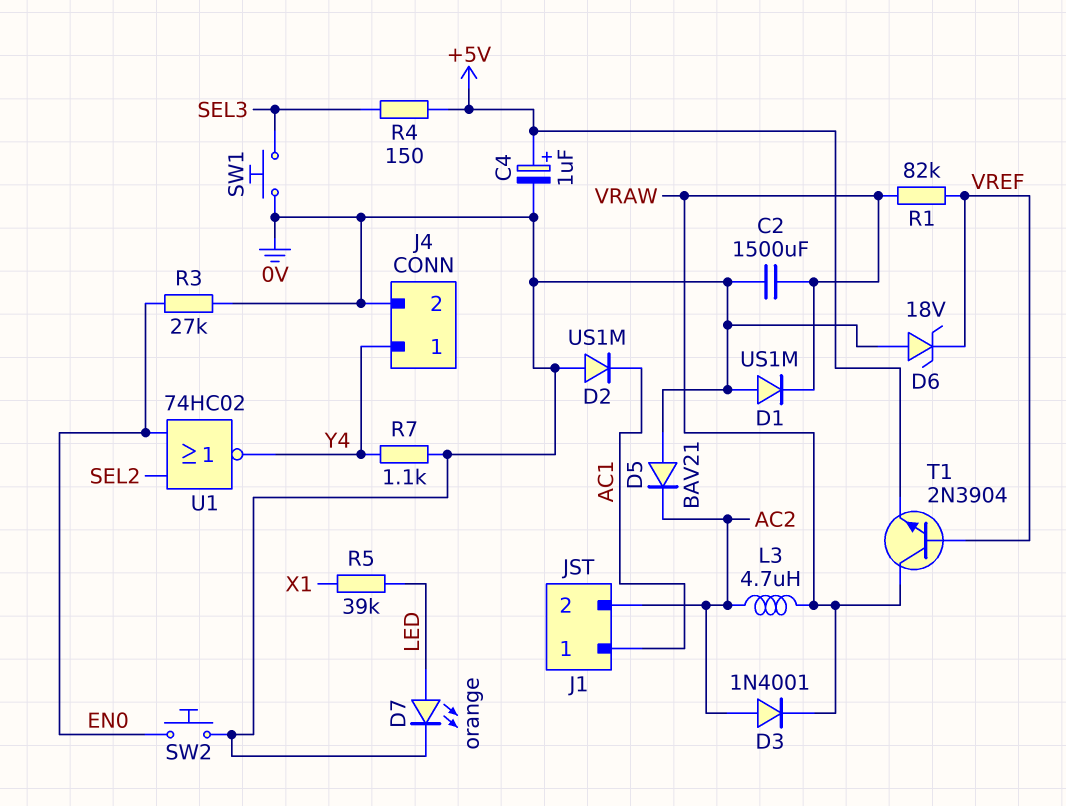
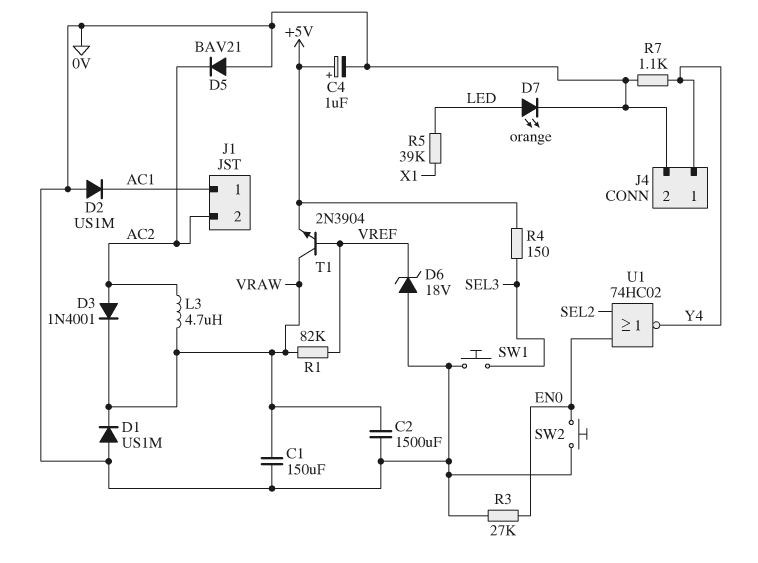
C1: none -> 150uF (0V, VRAW)

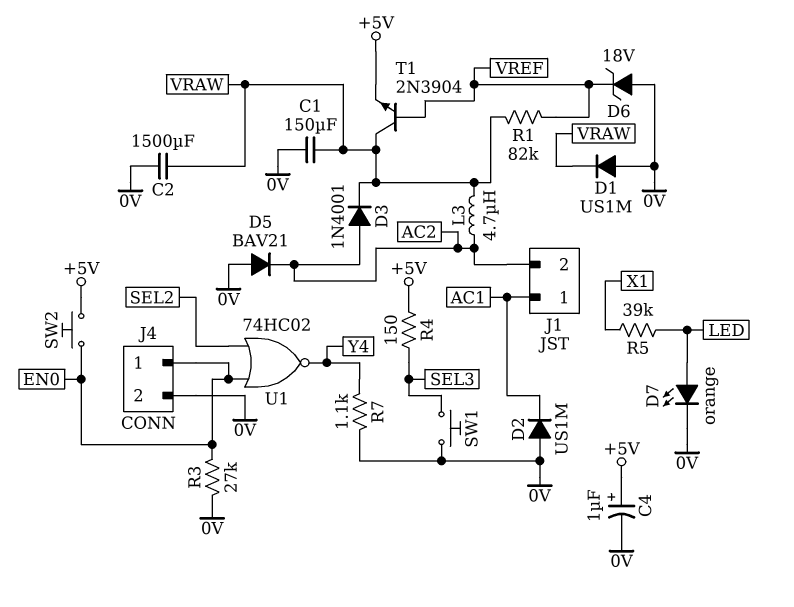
J4 pin 1: Y4 -> EN0
SW2: button (0V, EN0) -> button (+5V, EN0)

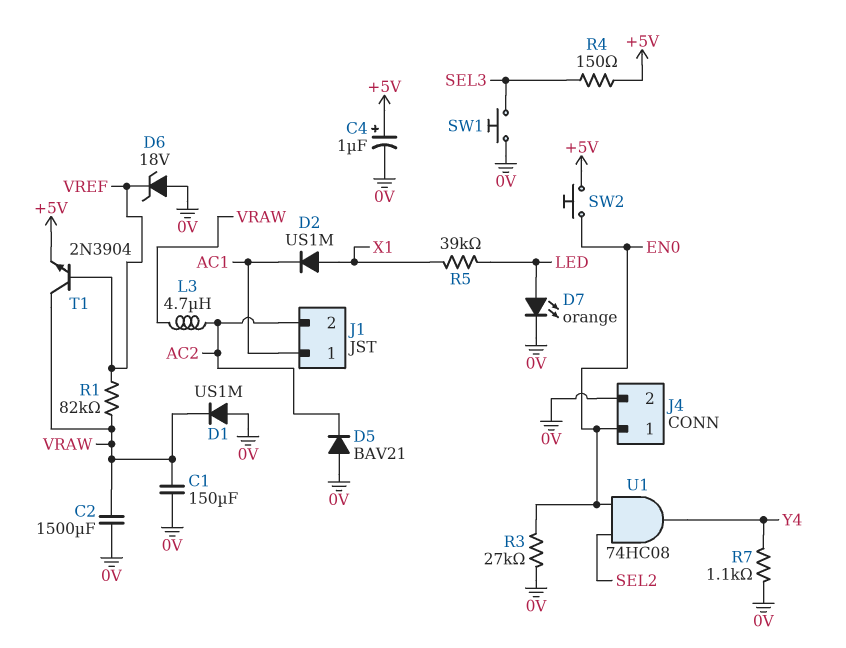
D2: diode US1M (A 0V, K AC1) -> diode US1M (A X1, K AC1)
D3: diode 1N4001 (A AC2, K VRAW) -> none
U1: NOR 74HC02 (in EN0, in SEL2, out Y4) -> AND 74HC08 (in EN0, in SEL2, out Y4)

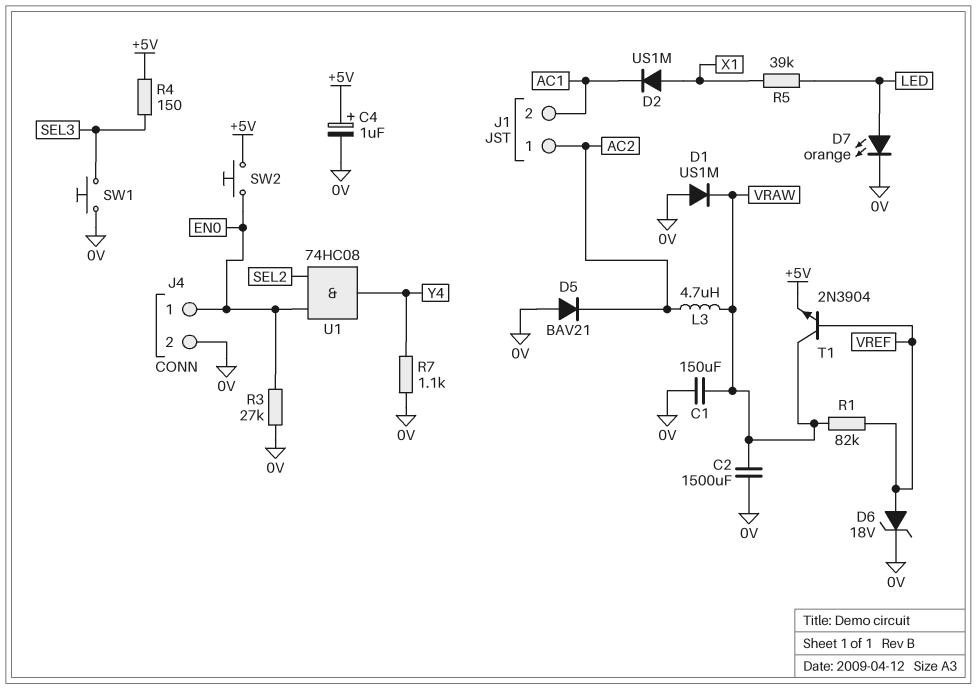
D6: zener 18V (A 0V, K VREF) -> zener 18V (A VREF, K 0V)
J1 pin 1: AC1 -> AC2
J1 pin 2: AC2 -> AC1

